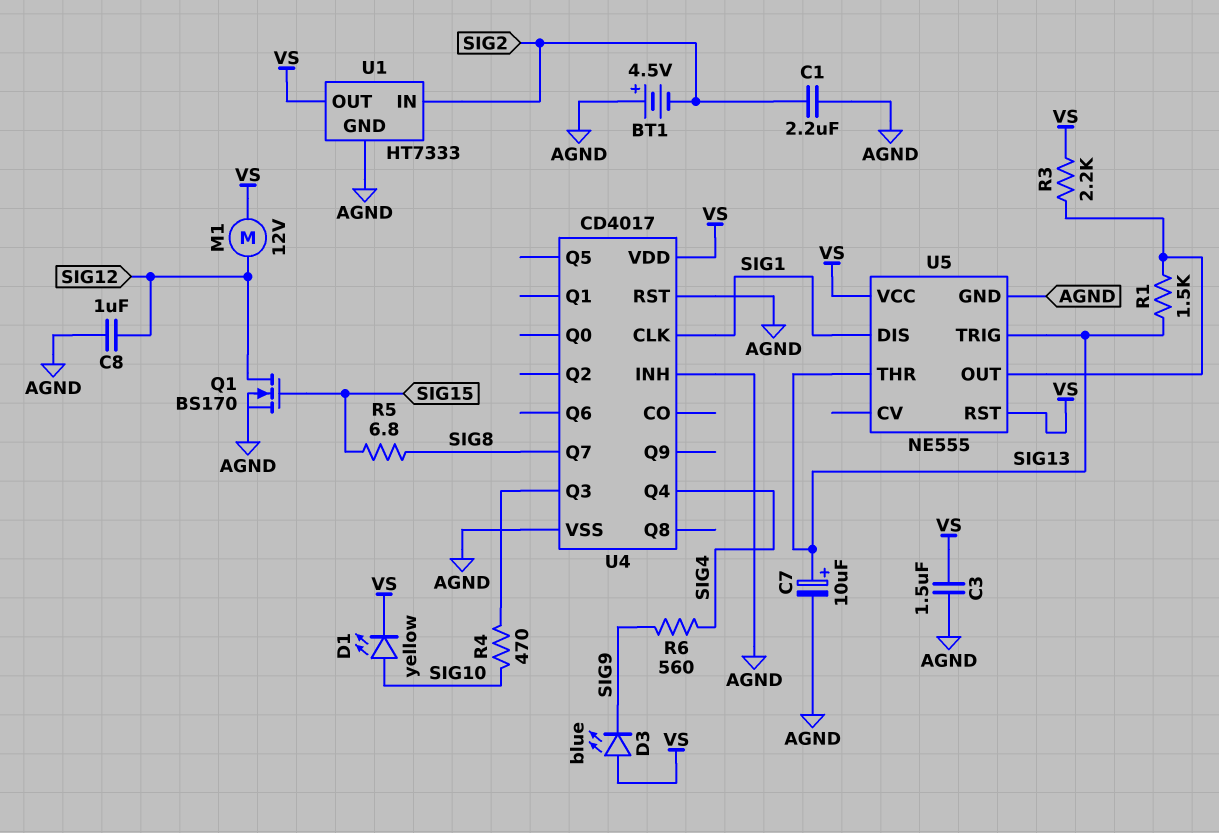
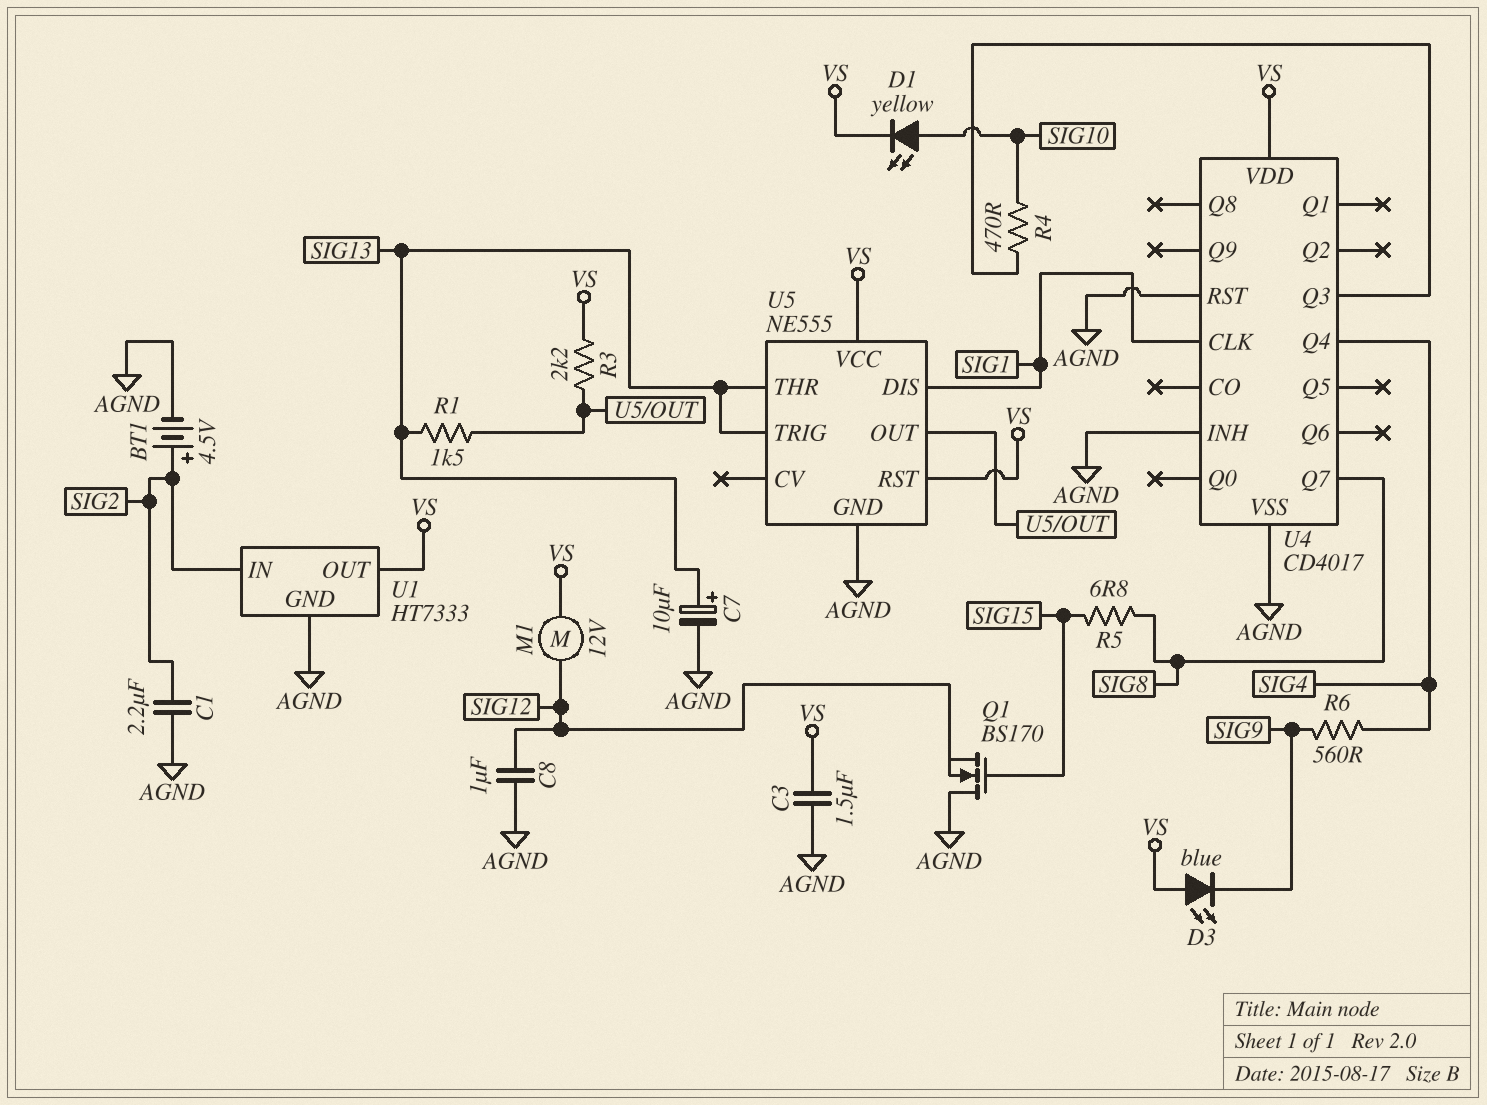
BT1: 4.5V (plus AGND, minus SIG2) -> 4.5V (plus SIG2, minus AGND)
Q1: NMOS BS170 (G SIG15, D SIG12, S AGND) -> NMOS BS170 (G SIG15, D AGND, S SIG12)

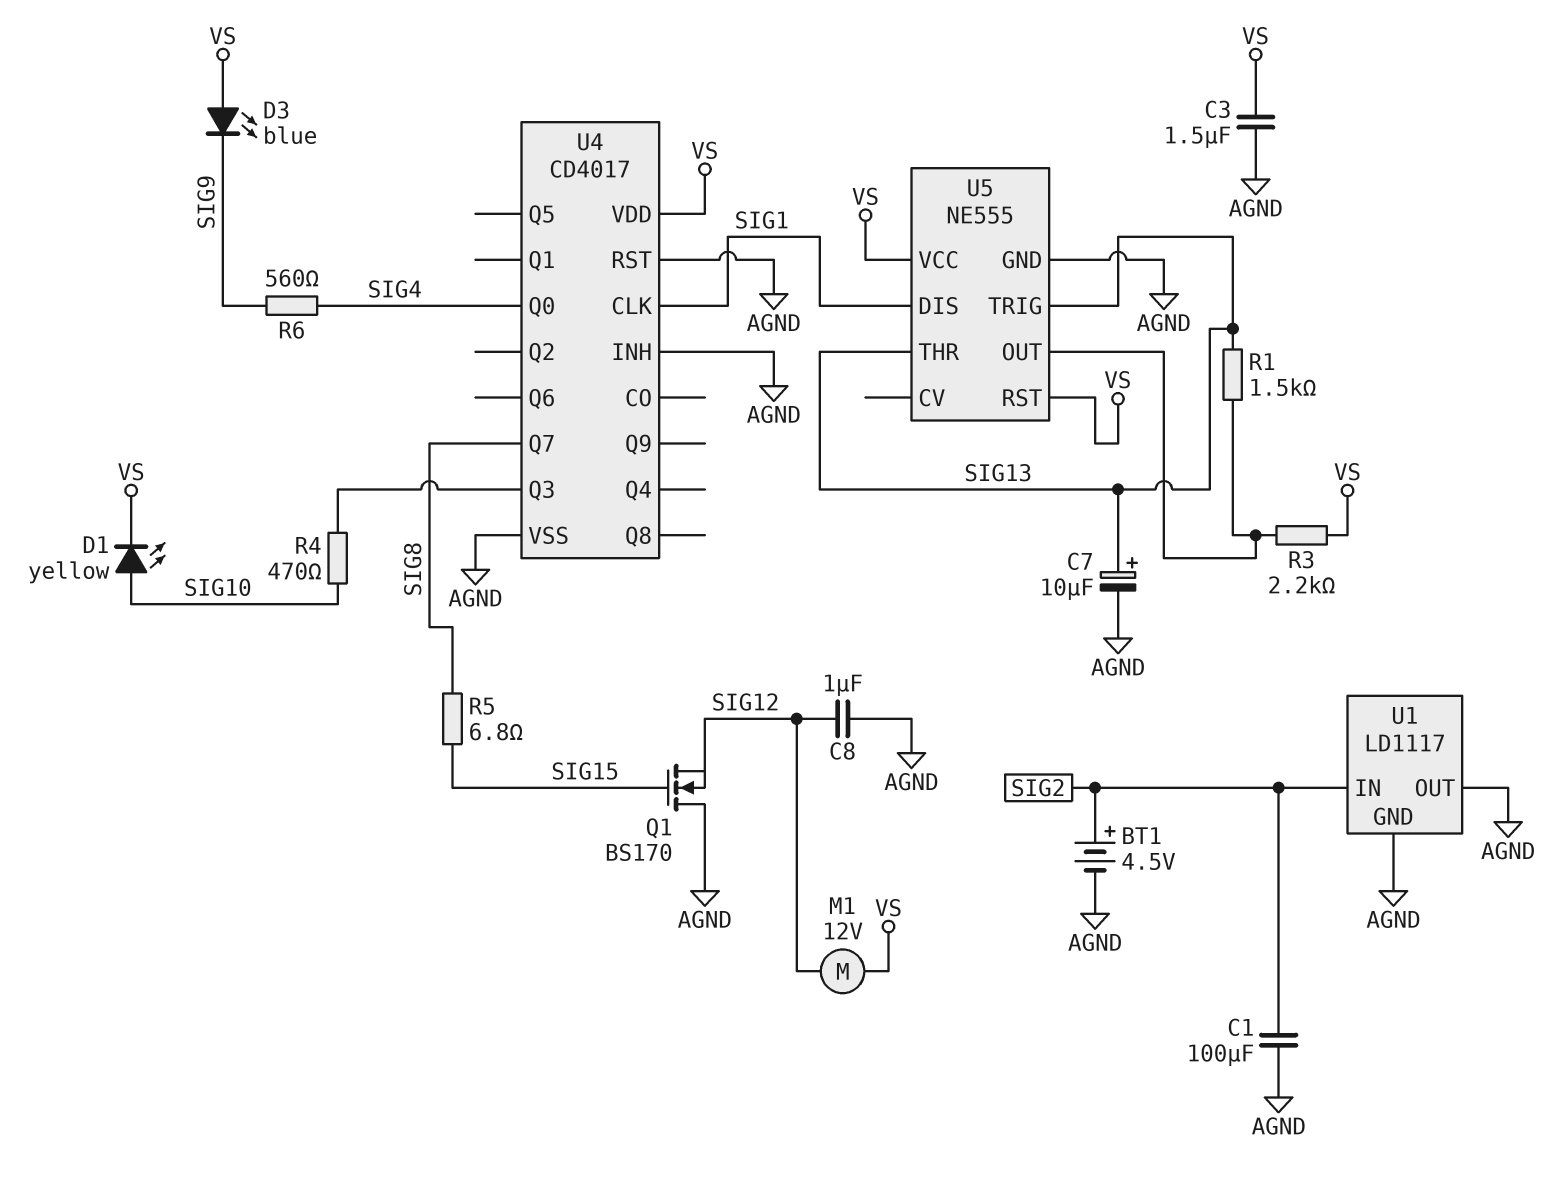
C1: 2.2uF (AGND, SIG2) -> 100uF (AGND, SIG2)
U1: HT7333 -> LD1117
U1 pin OUT: VS -> AGND
U4 pin Q0: none -> SIG4
U4 pin Q4: SIG4 -> none

